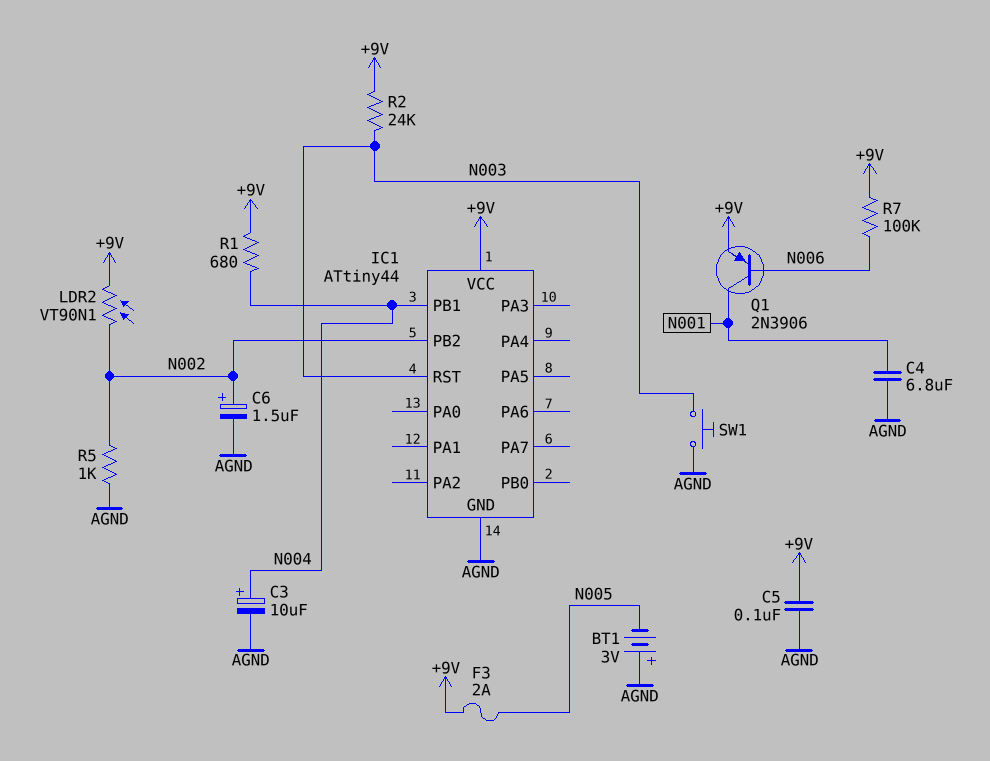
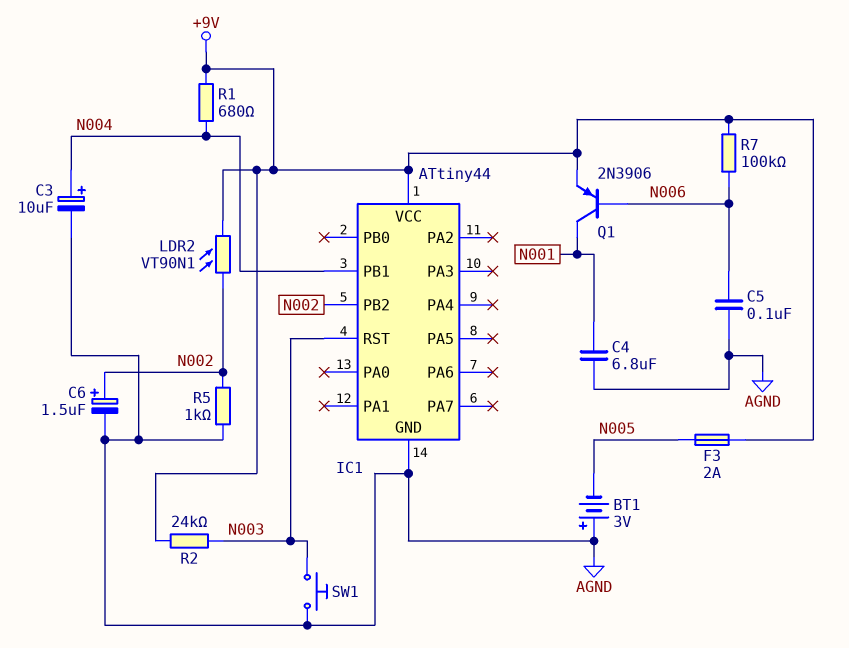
C5: 100nF (+9V, AGND) -> 100nF (AGND, N006)

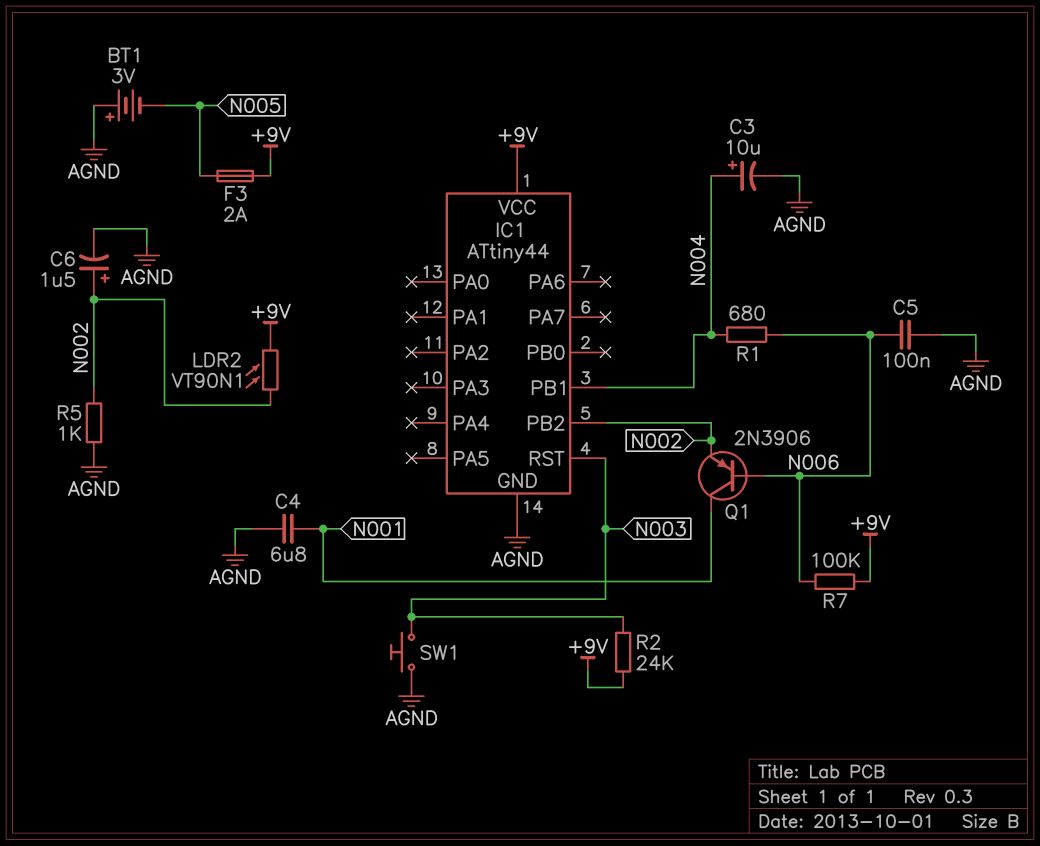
Q1: PNP 2N3906 (B N006, C N001, E +9V) -> PNP 2N3906 (B N006, C N001, E N002)
R1: 680 (+9V, N004) -> 680 (N004, N006)

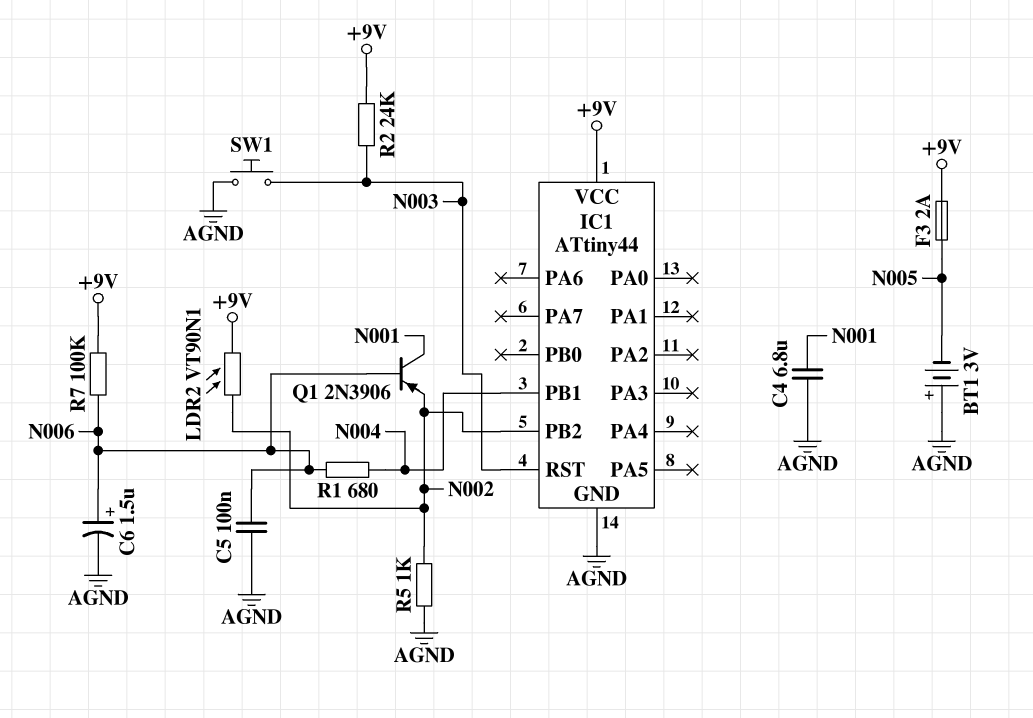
C3: 10uF (plus N004, minus AGND) -> none
C6: 1.5uF (plus N002, minus AGND) -> 1.5uF (plus N006, minus AGND)

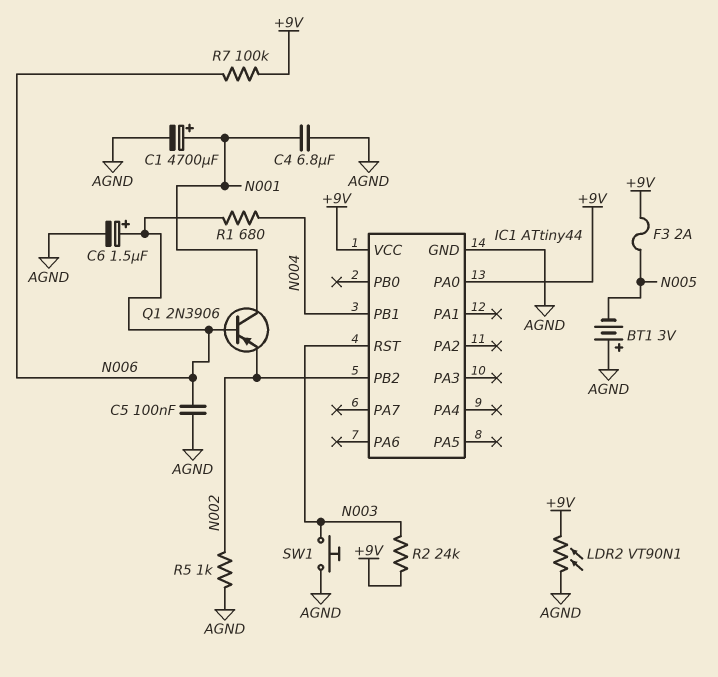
C1: none -> 4700uF (plus N001, minus AGND)
IC1 pin PA0: none -> +9V
LDR2: VT90N1 (+9V, N002) -> VT90N1 (+9V, AGND)

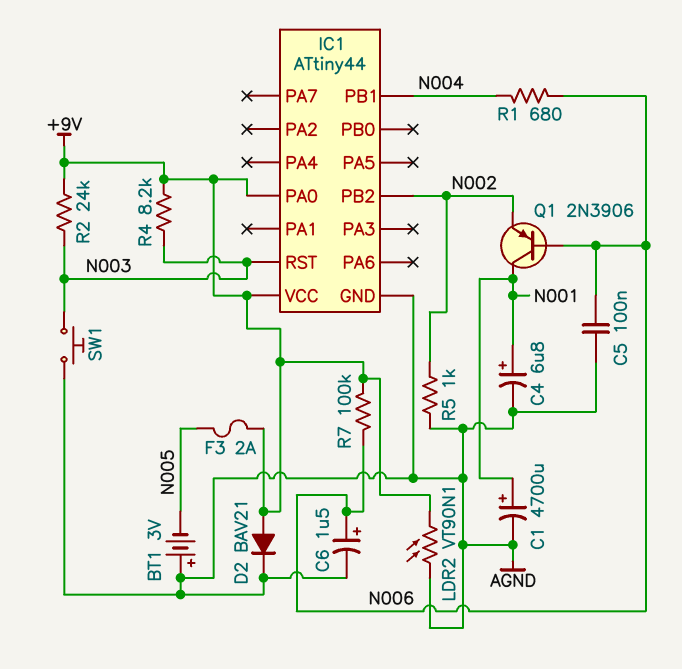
C4: 6.8uF (AGND, N001) -> 6.8uF (plus N001, minus AGND)
D2: none -> diode BAV21 (A +9V, K AGND)
R4: none -> 8.2k (+9V, N003)

